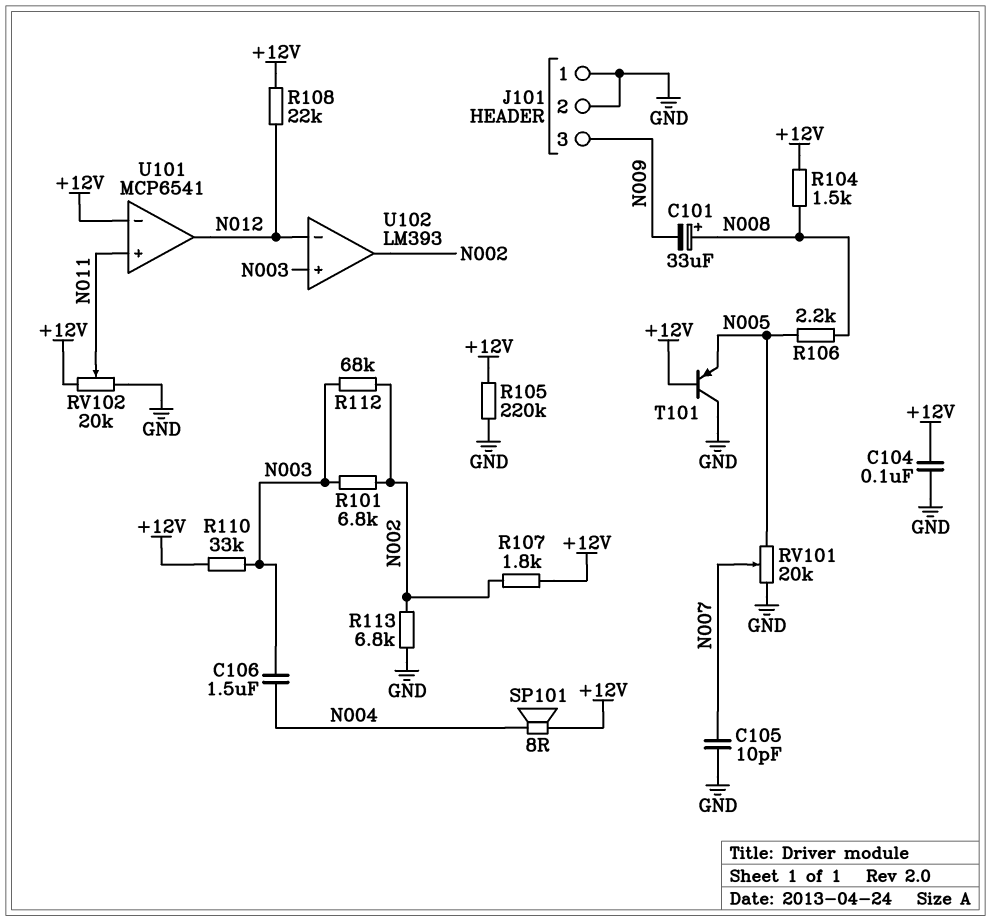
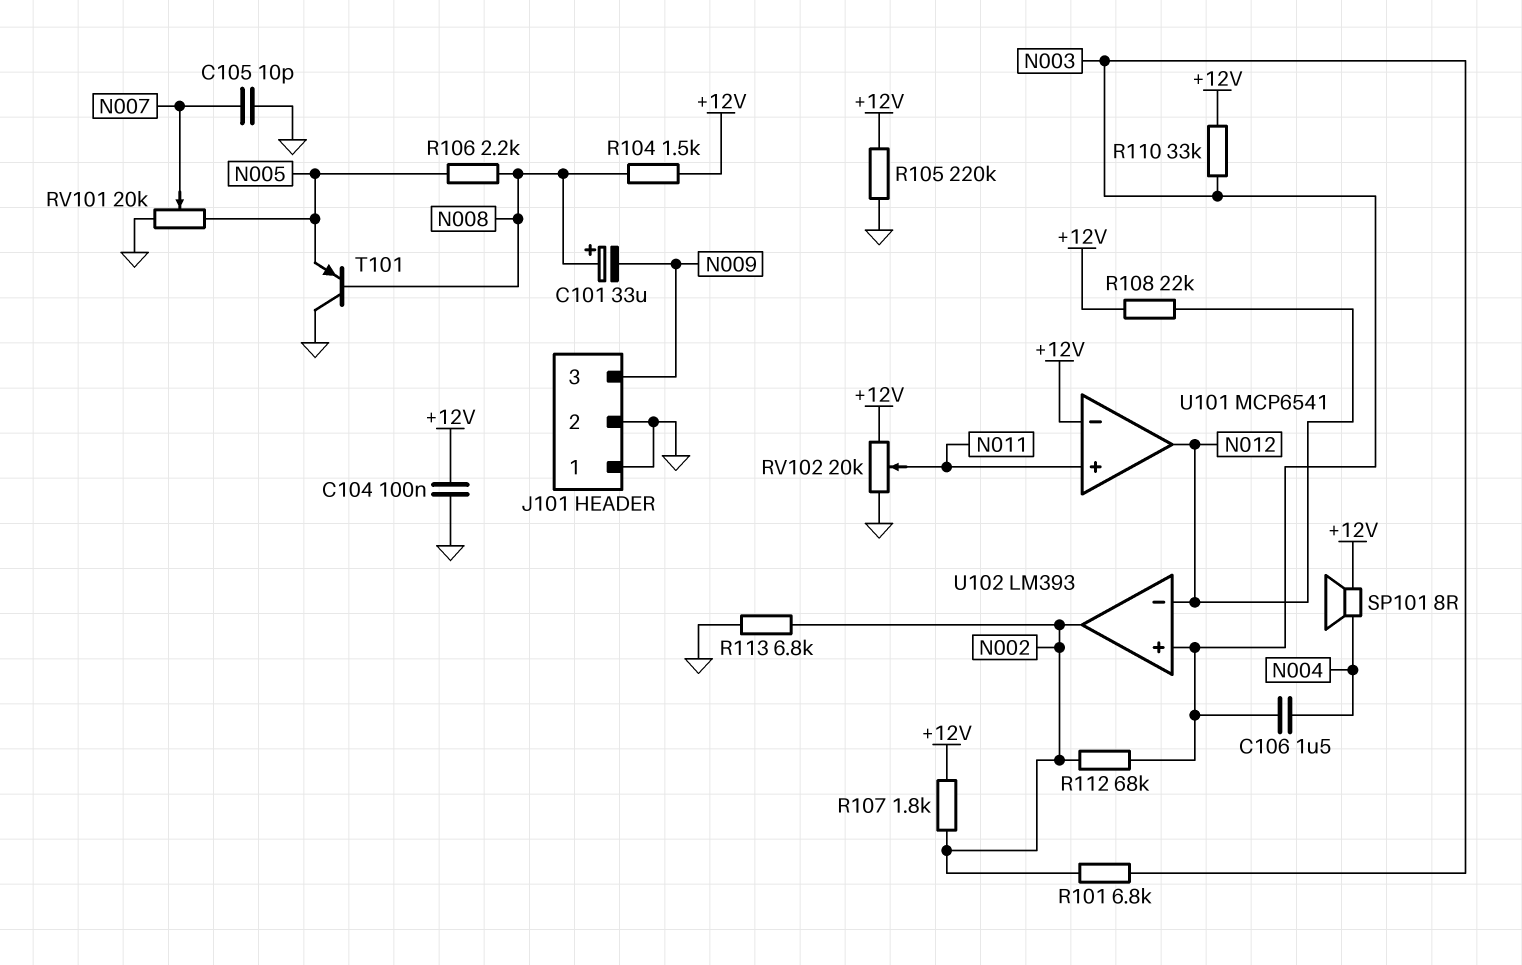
T101: PNP (B +12V, C GND, E N005) -> PNP (B N008, C GND, E N005)

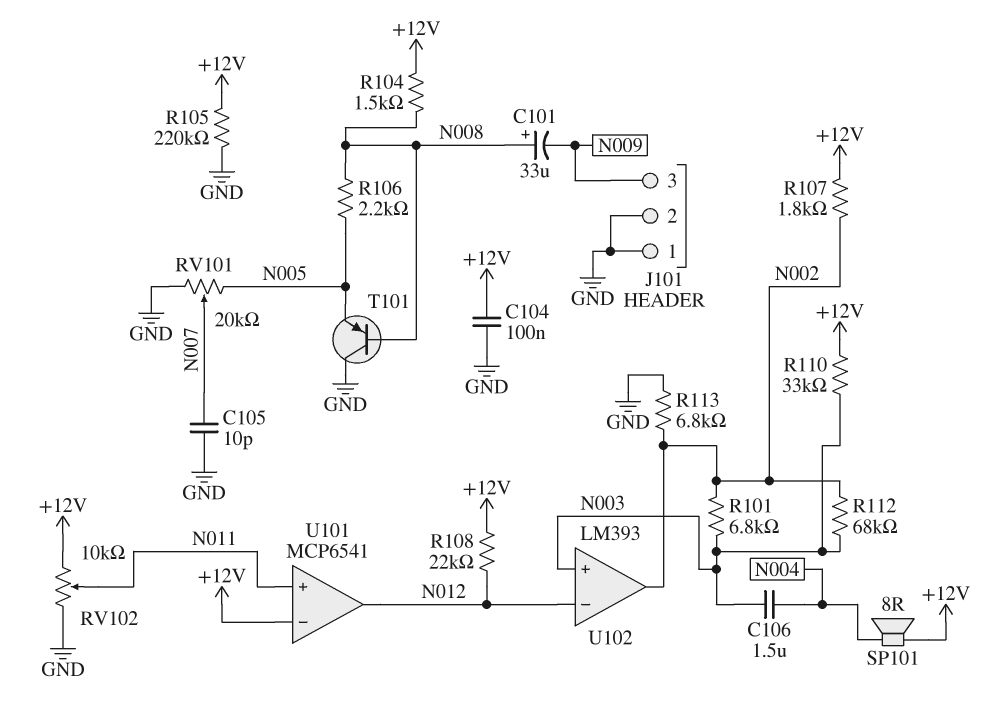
RV102: 20k (+12V, GND, wiper N011) -> 10k (+12V, GND, wiper N011)

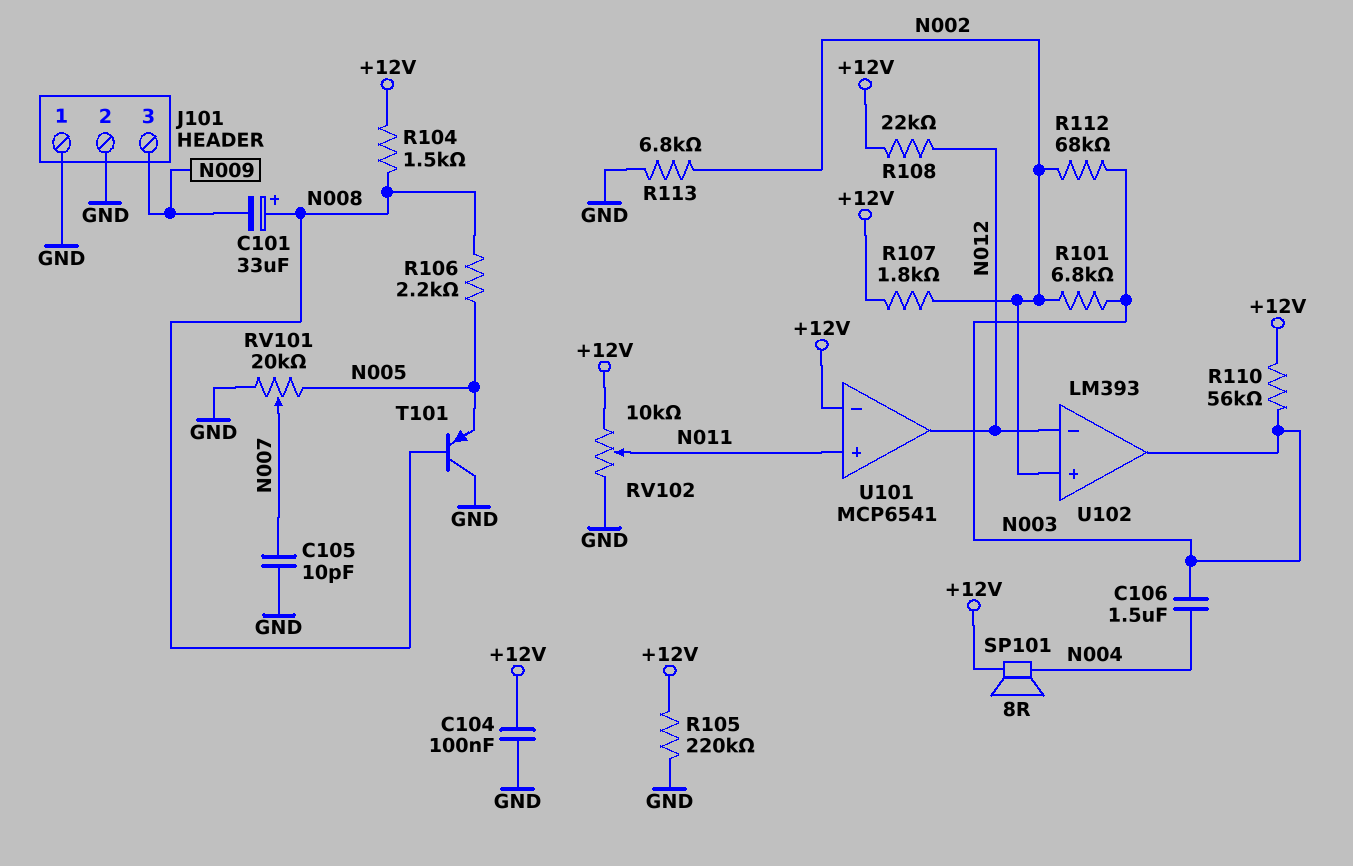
R110: 33k (+12V, N003) -> 56k (+12V, N003)
U102 pin in+: N003 -> N002
U102 pin out: N002 -> N003

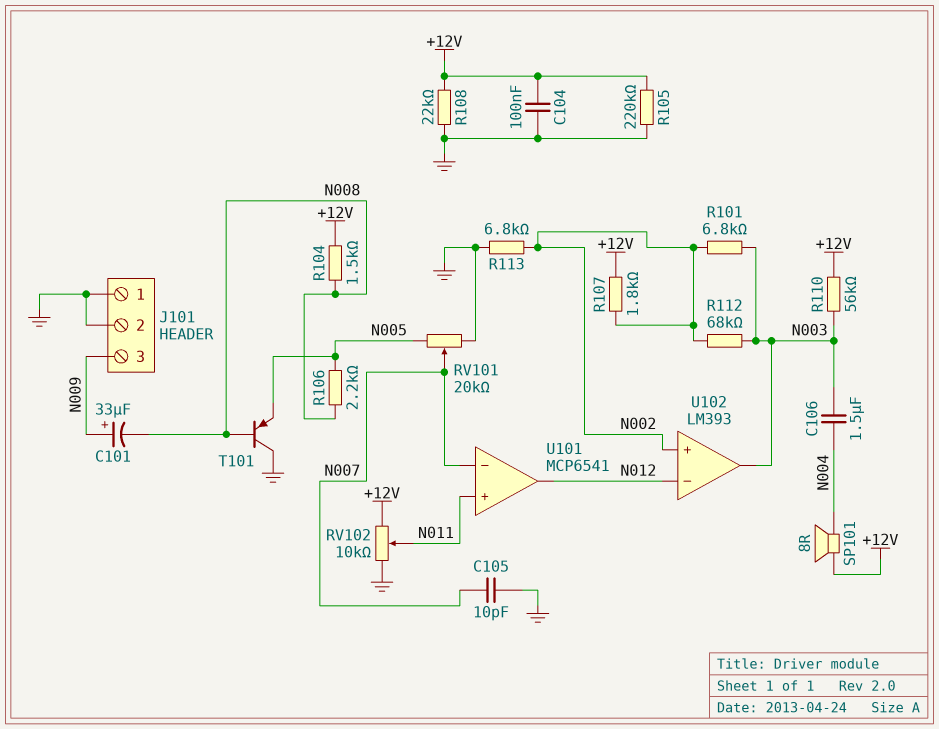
C101: 33uF (plus N008, minus N009) -> 33uF (plus N009, minus N008)
R108: 22k (+12V, N012) -> 22k (+12V, GND)
U101 pin in-: +12V -> N007

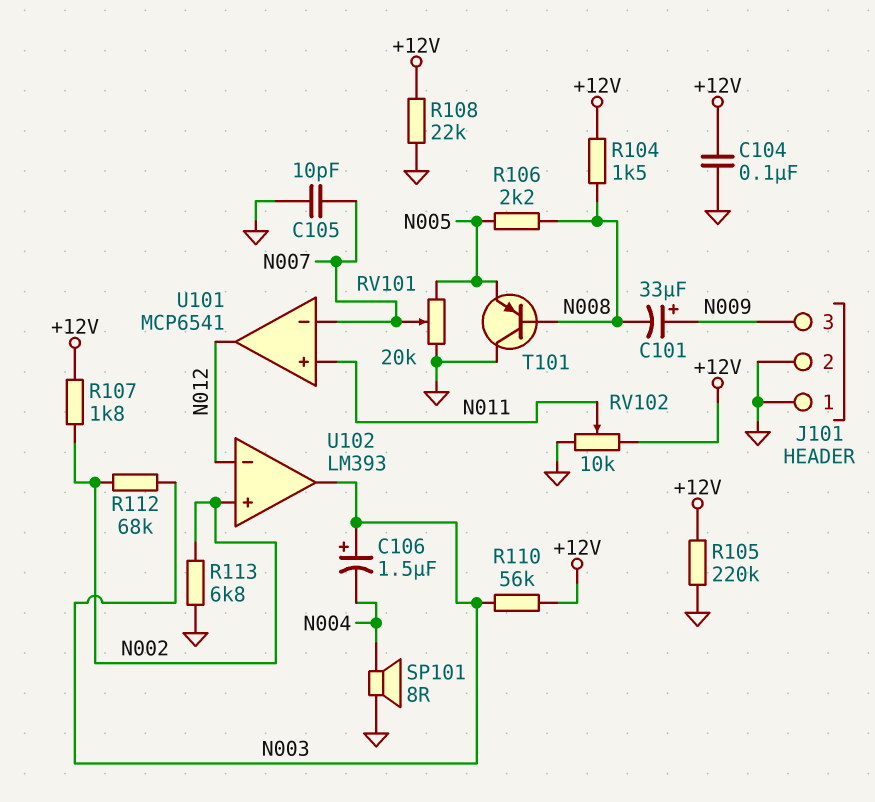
C106: 1.5uF (N003, N004) -> 1.5uF (plus N003, minus N004)
R101: 6.8k (N002, N003) -> none
SP101: speaker 8R (+12V, N004) -> speaker 8R (GND, N004)

